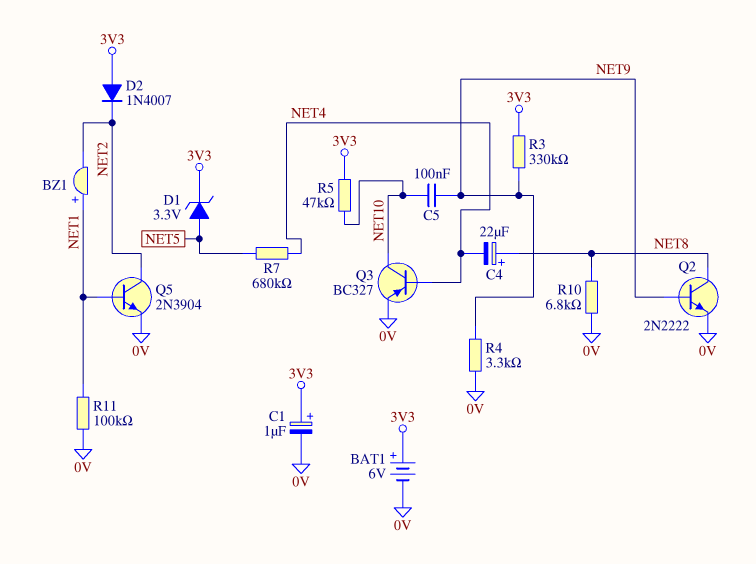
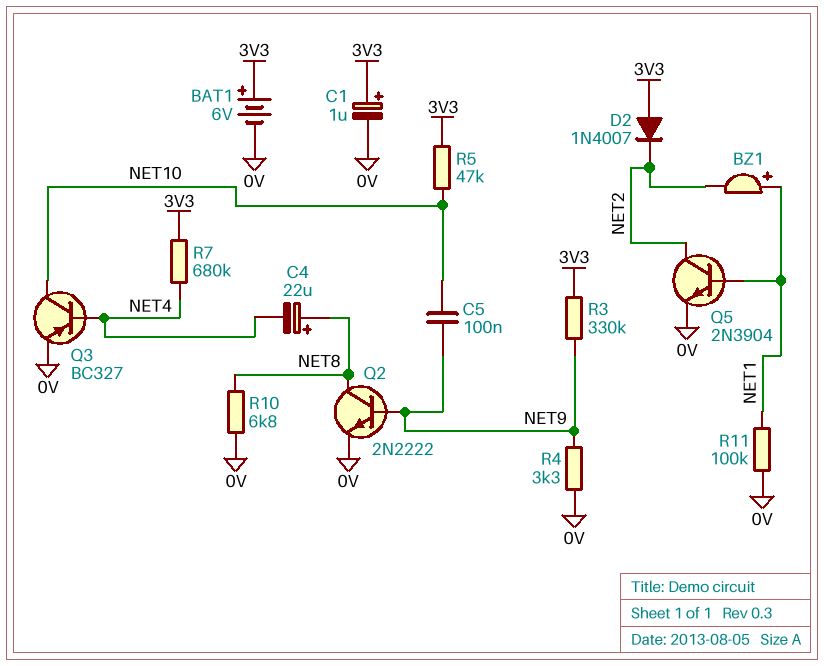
D1: zener 3.3V (A NET5, K 3V3) -> none
R7: 680k (NET4, NET5) -> 680k (3V3, NET4)

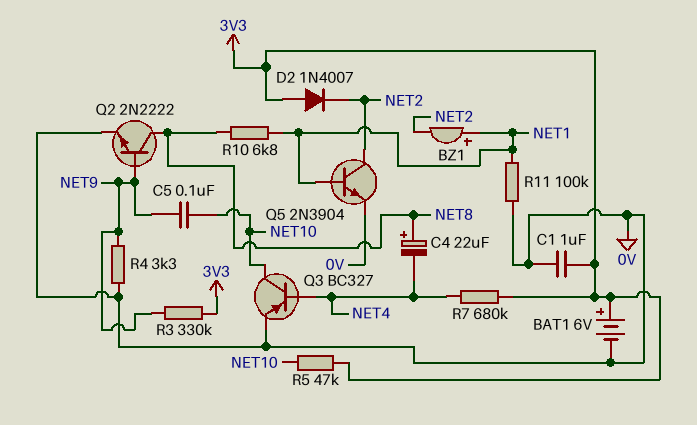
C1: 1uF (plus 3V3, minus 0V) -> 1uF (0V, 3V3)
R10: 6.8k (0V, NET8) -> 6.8k (NET1, NET8)

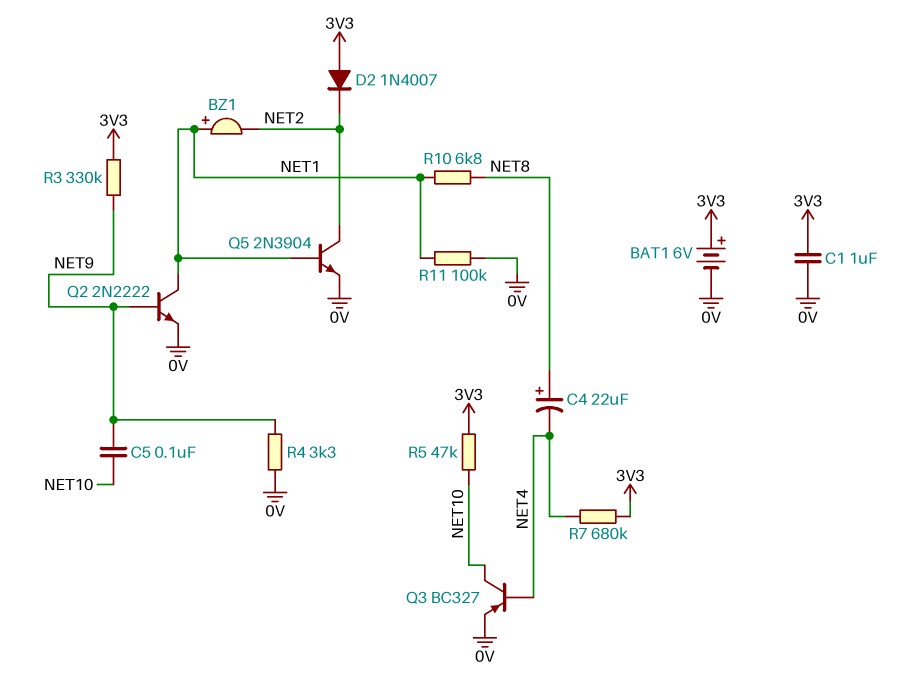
Q2: NPN 2N2222 (B NET9, C NET8, E 0V) -> NPN 2N2222 (B NET9, C NET1, E 0V)

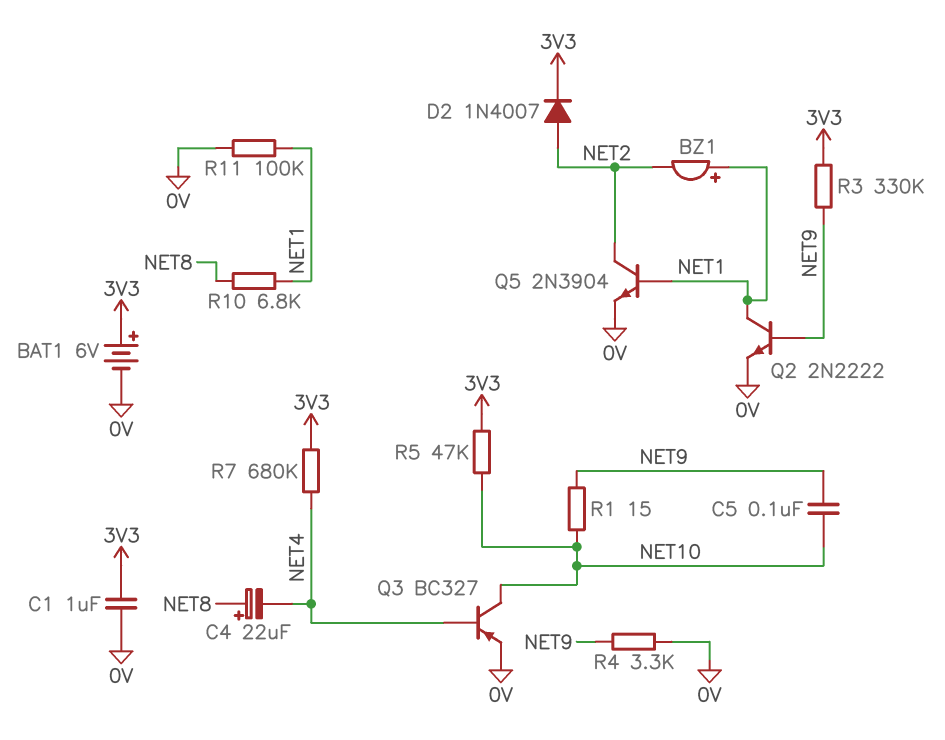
D2: diode 1N4007 (A 3V3, K NET2) -> diode 1N4007 (A NET2, K 3V3)
R1: none -> 15 (NET9, NET10)

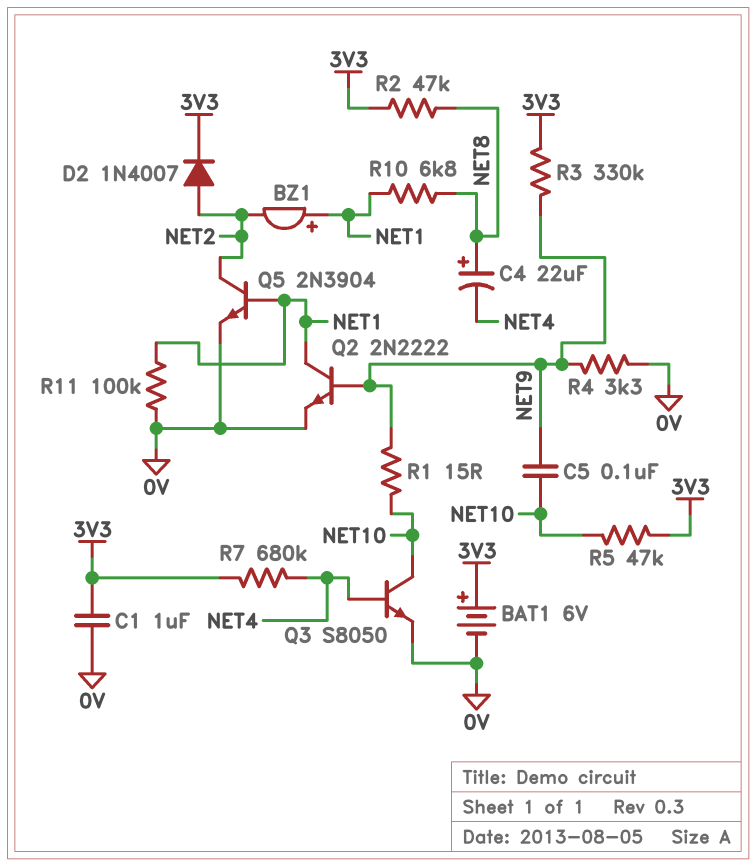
Q3: PNP BC327 (B NET4, C NET10, E 0V) -> NPN S8050 (B NET4, C NET10, E 0V)
R2: none -> 47k (3V3, NET8)

